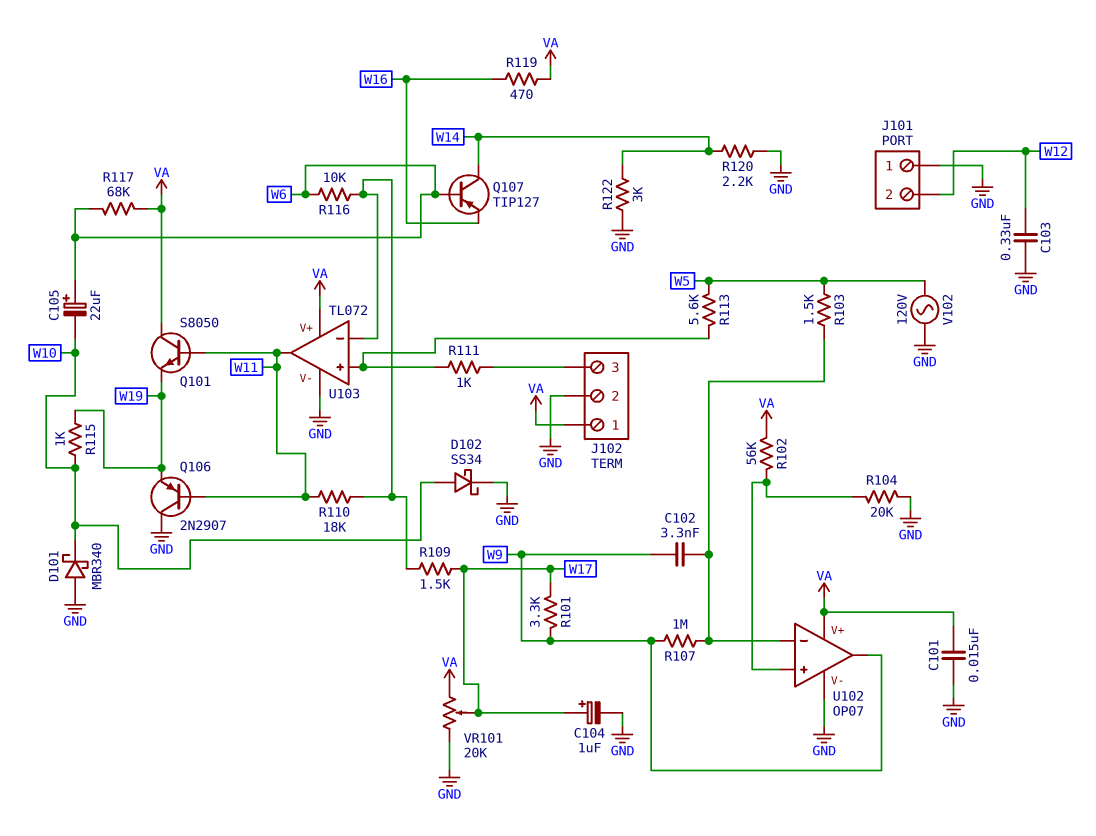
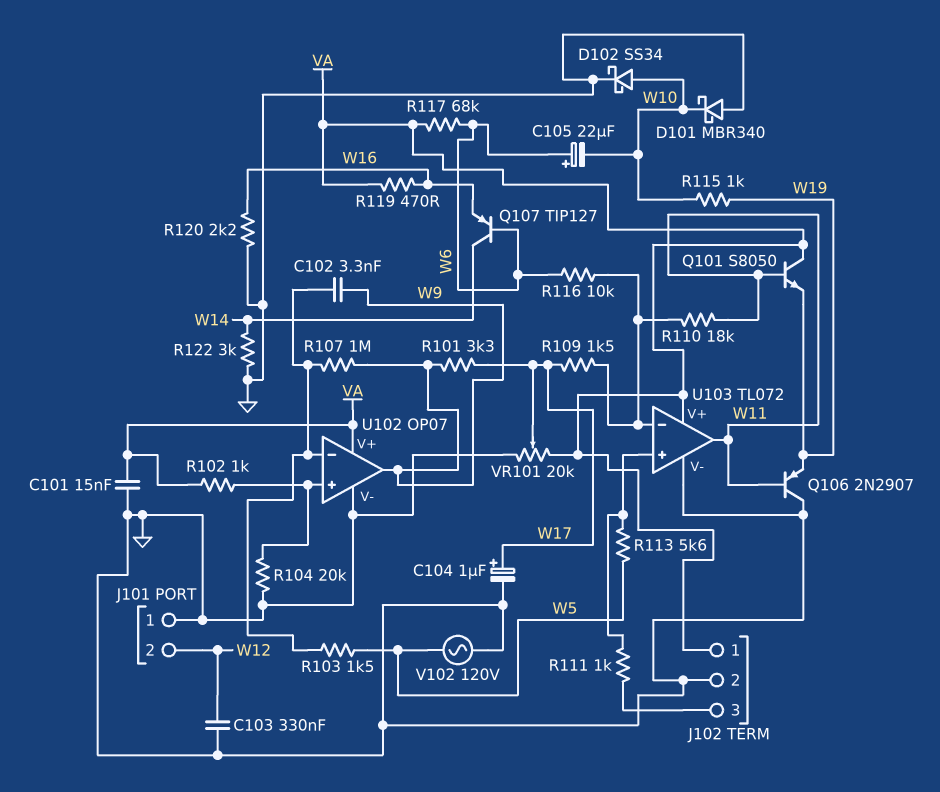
R102: 56k (U102/in+, VA) -> 1k (U102/in+, VA)
R120: 2.2k (GND, W14) -> 2.2k (GND, W16)

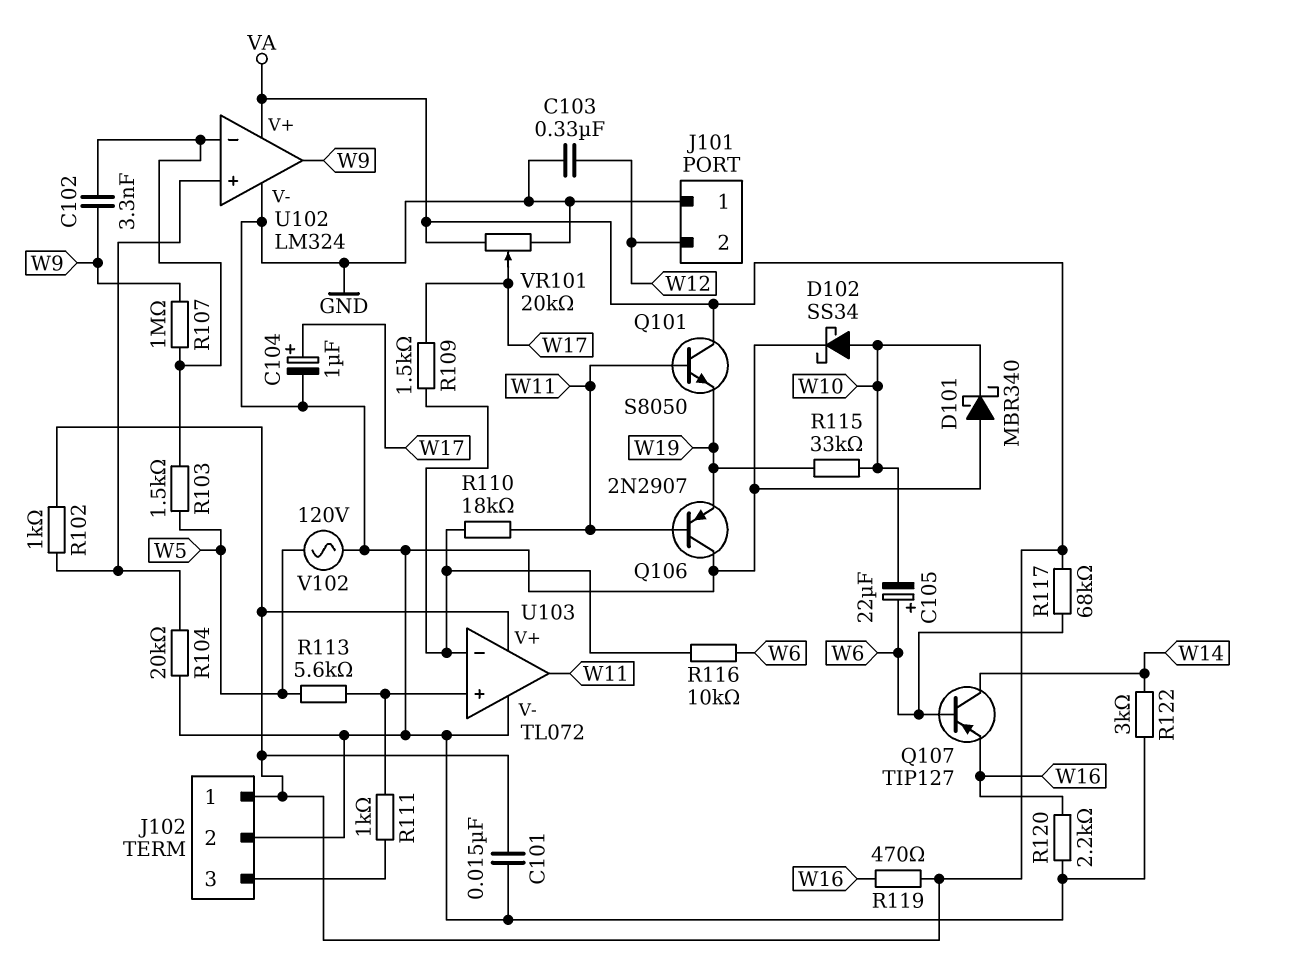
R101: 3.3k (W9, W17) -> none
R115: 1k (W10, W19) -> 33k (W10, W19)
U102: OP07 -> LM324

